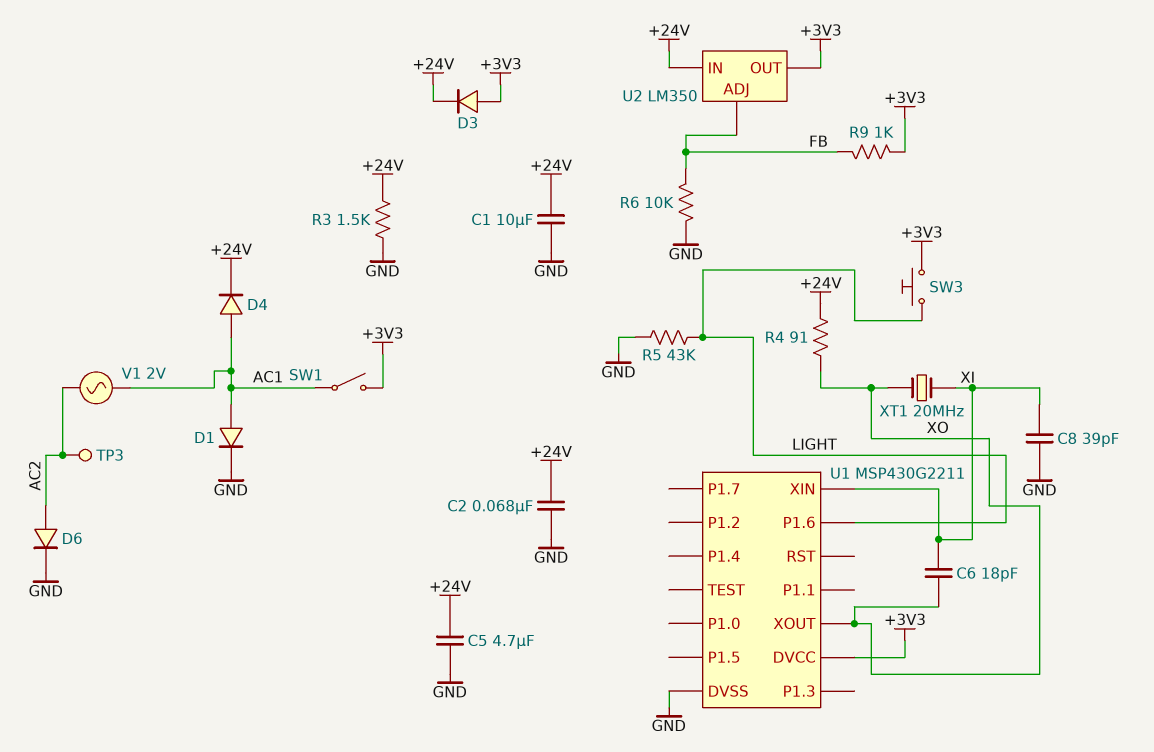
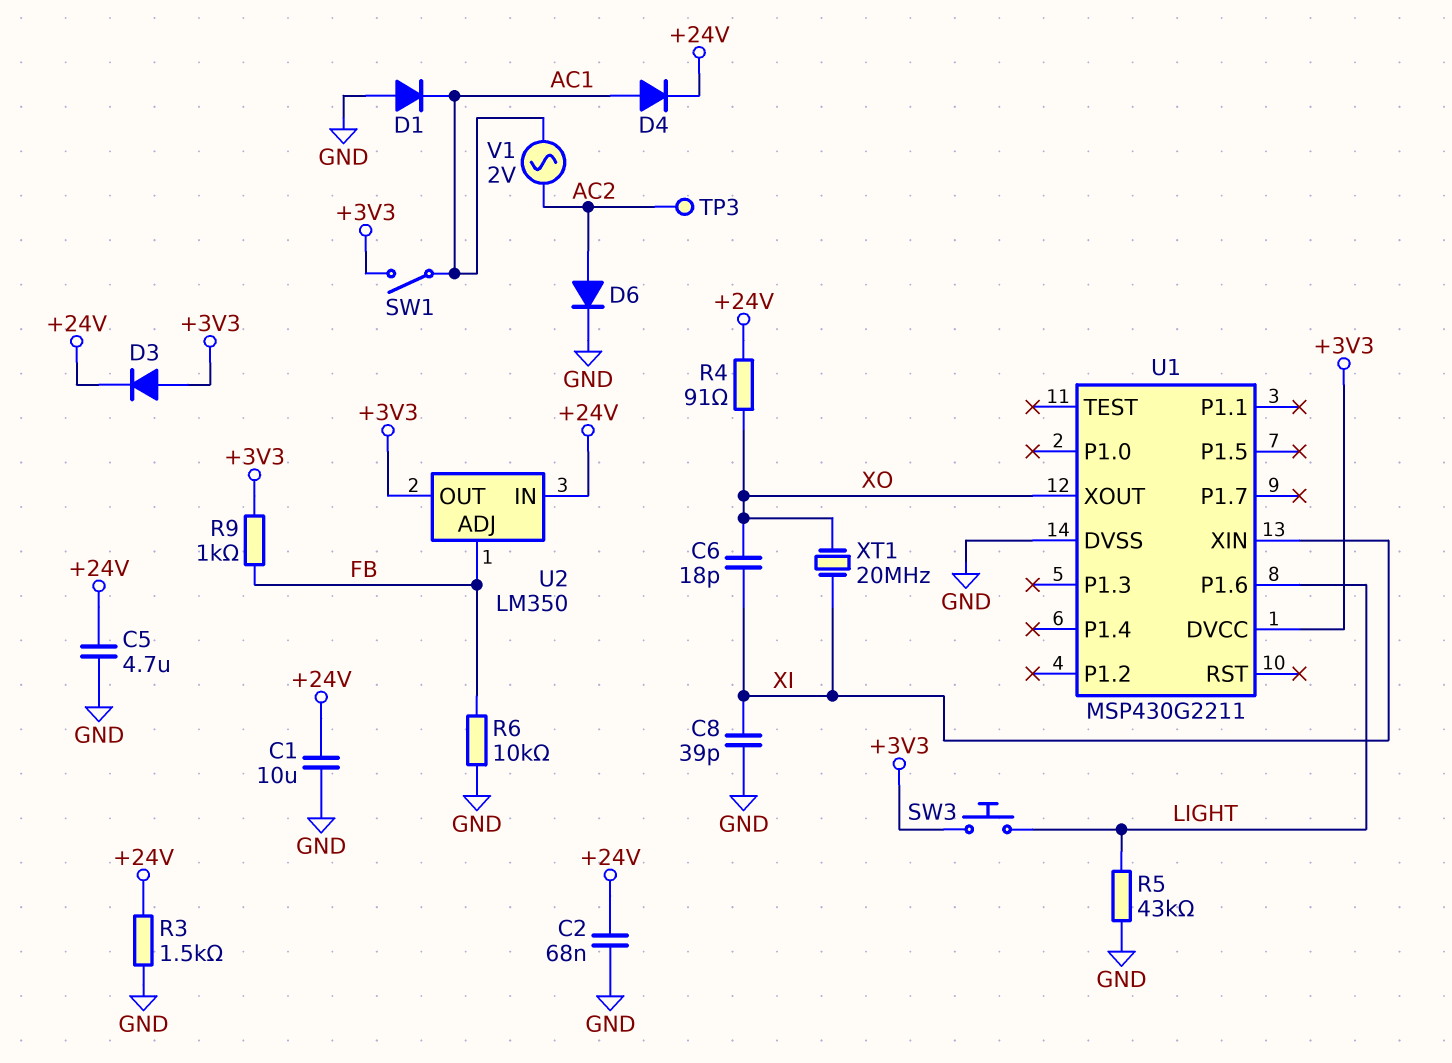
D1: diode (A AC1, K GND) -> diode (A GND, K AC1)

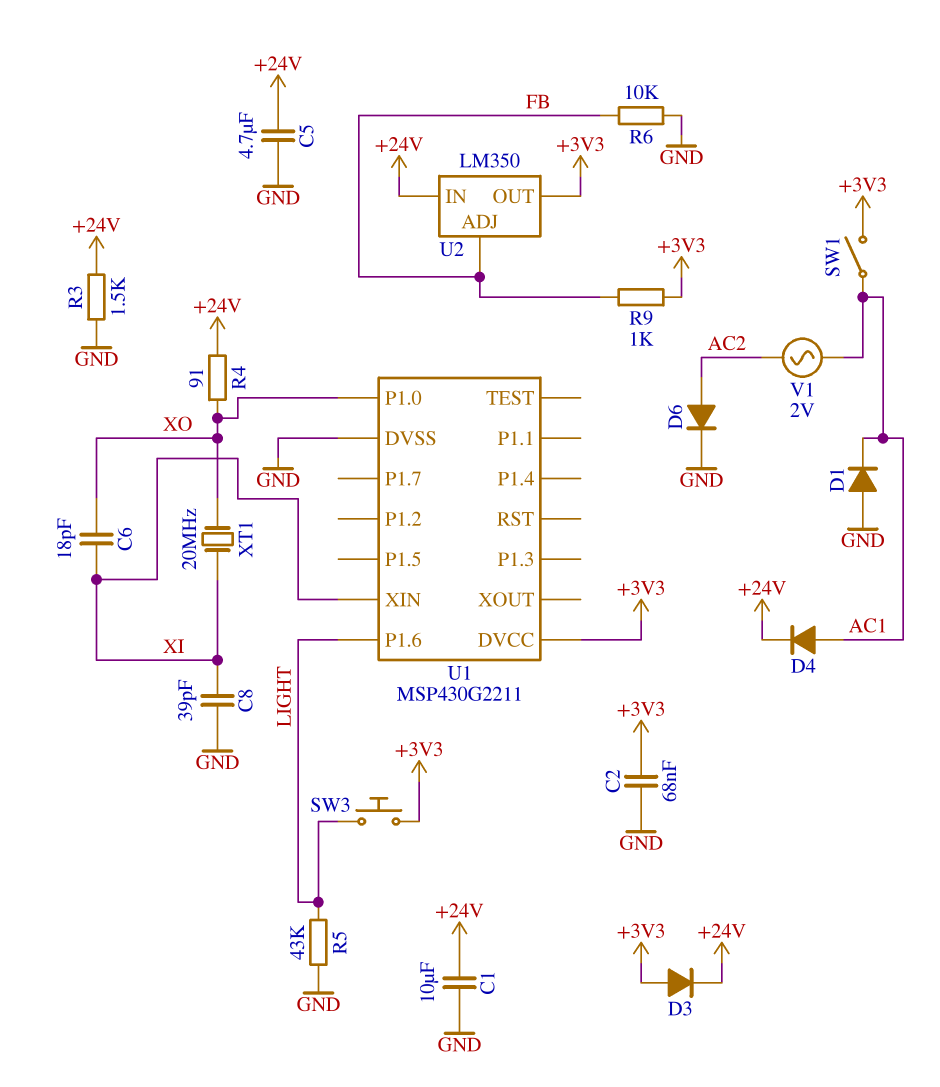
C2: 68nF (+24V, GND) -> 68nF (+3V3, GND)
TP3: test point (AC2) -> none
U1 pin P1.0: none -> XO
U1 pin XOUT: XO -> none

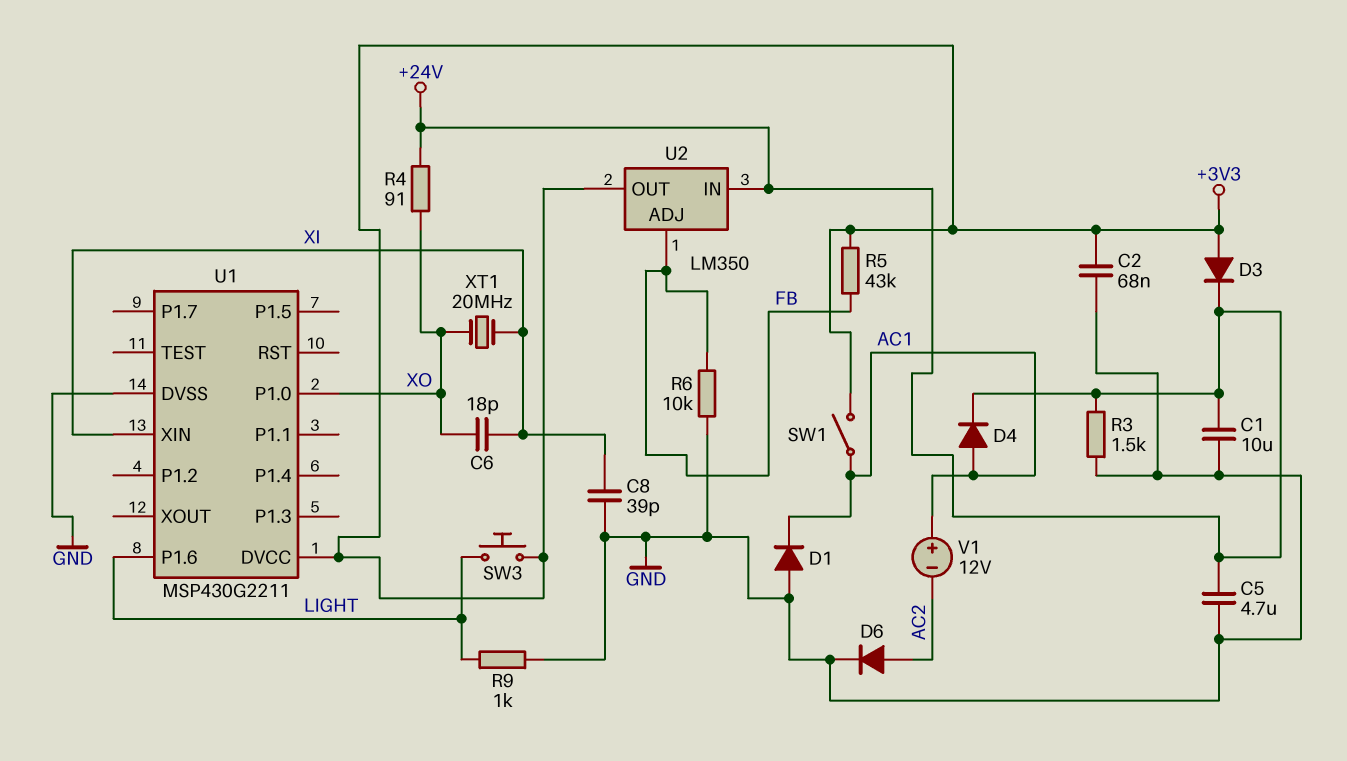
R5: 43k (GND, LIGHT) -> 43k (+3V3, FB)
R9: 1k (+3V3, FB) -> 1k (GND, LIGHT)
V1: AC 2V (AC1, AC2) -> 12V (plus AC1, minus AC2)

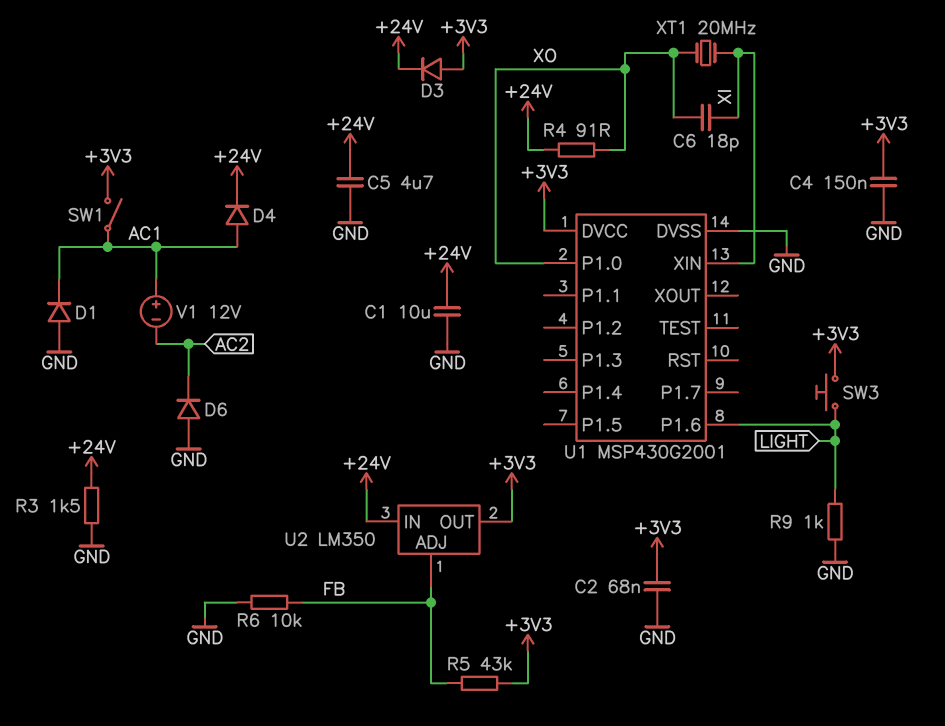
C4: none -> 150nF (+3V3, GND)
C8: 39pF (GND, XI) -> none
D6: diode (A AC2, K GND) -> diode (A GND, K AC2)
U1: MSP430G2211 -> MSP430G2001

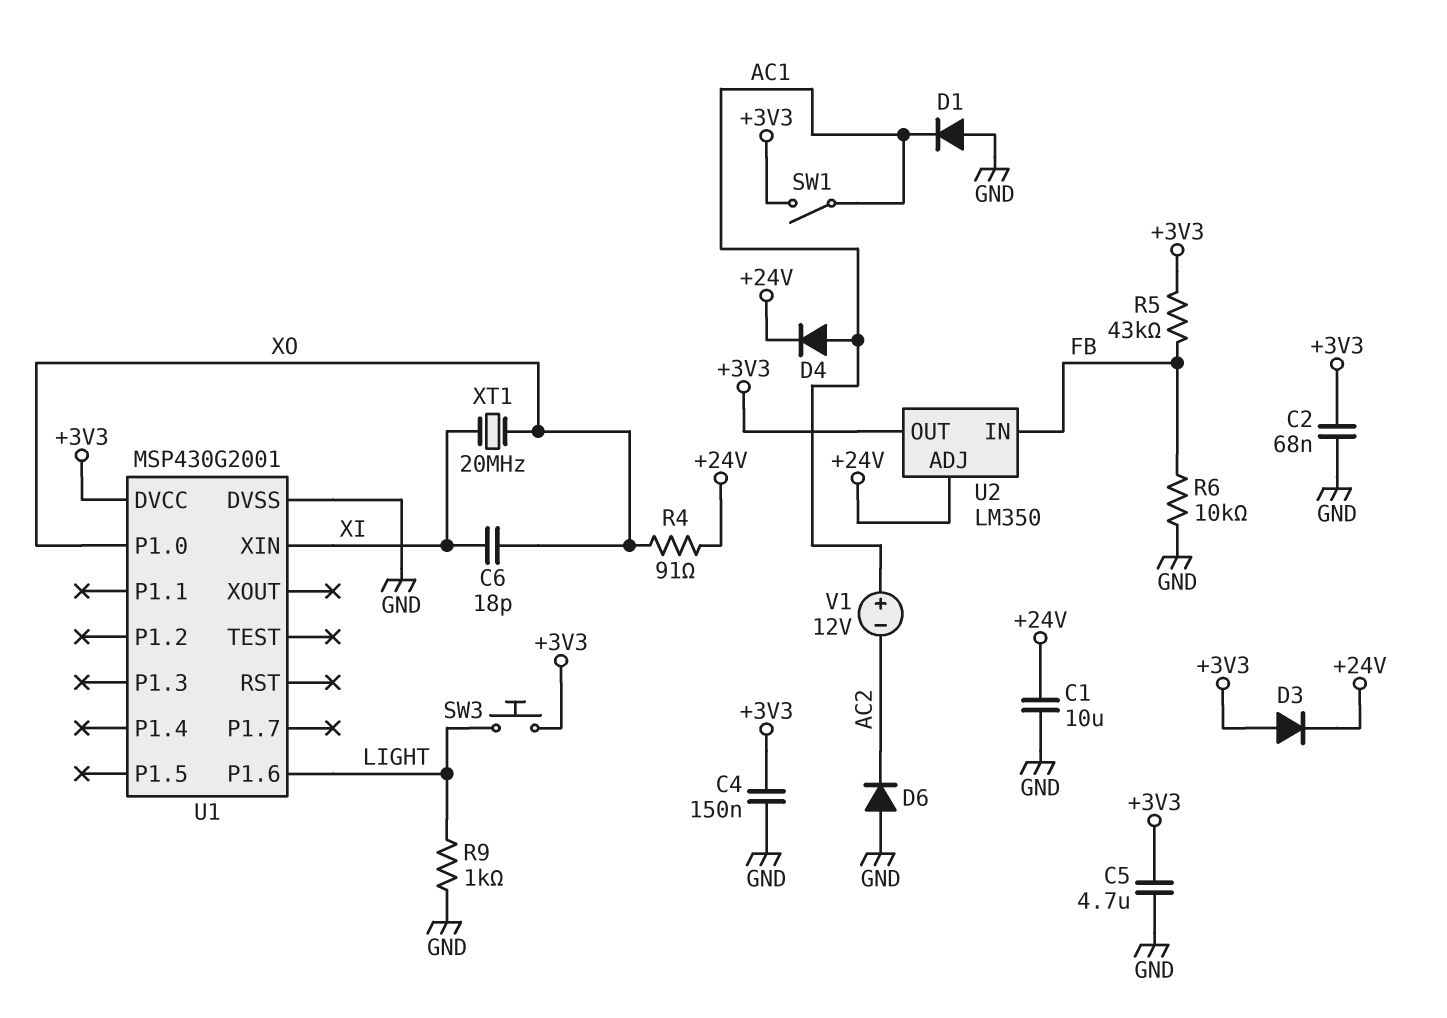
C5: 4.7uF (+24V, GND) -> 4.7uF (+3V3, GND)
R3: 1.5k (+24V, GND) -> none
U2 pin ADJ: FB -> +24V
U2 pin IN: +24V -> FB

